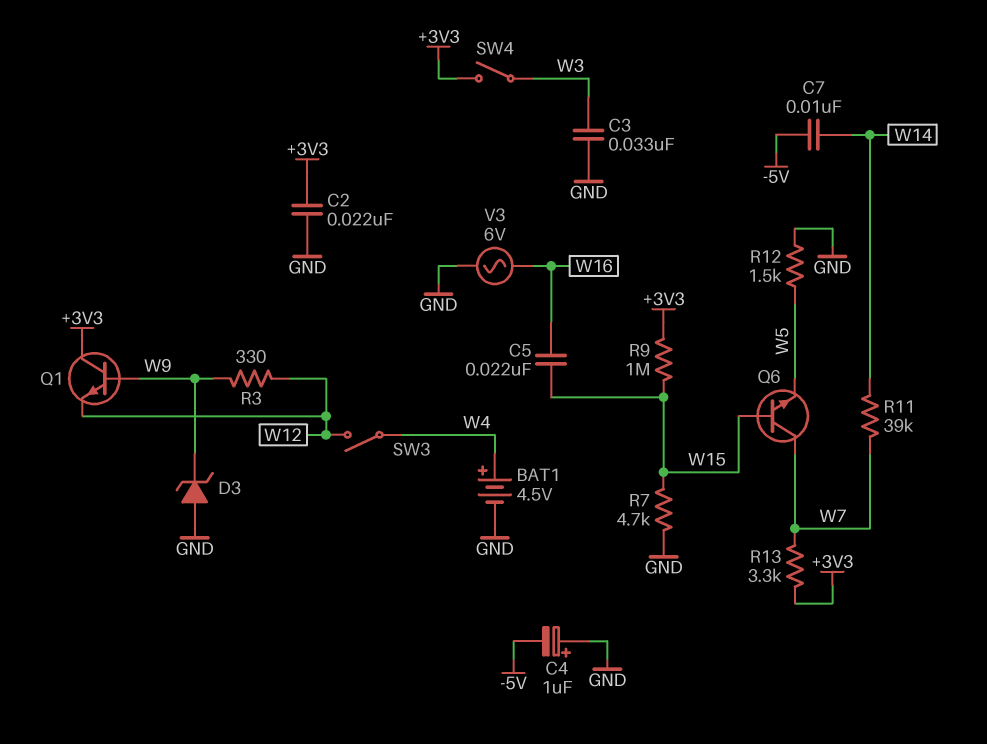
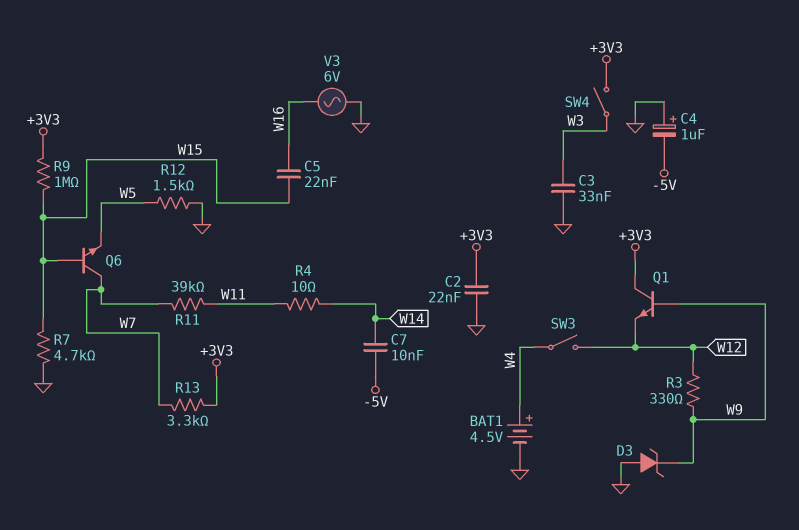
R4: none -> 10 (W11, W14)
R11: 39k (W7, W14) -> 39k (W7, W11)

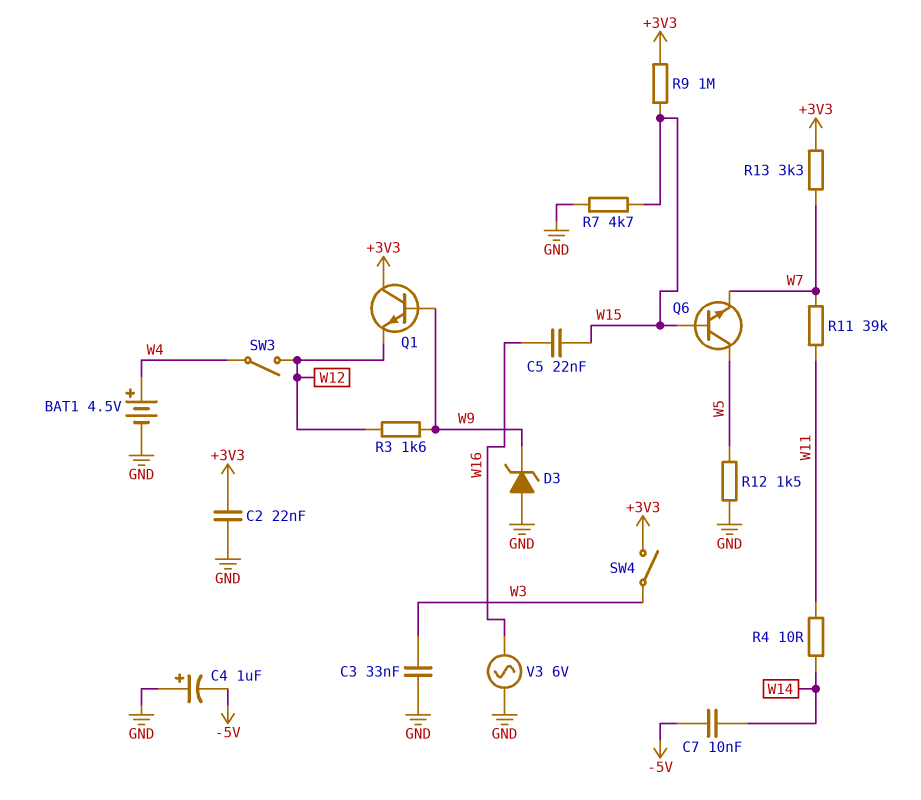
Q6: NPN (B W15, C W7, E W5) -> NPN (B W15, C W5, E W7)
R3: 330 (W9, W12) -> 1.6k (W9, W12)

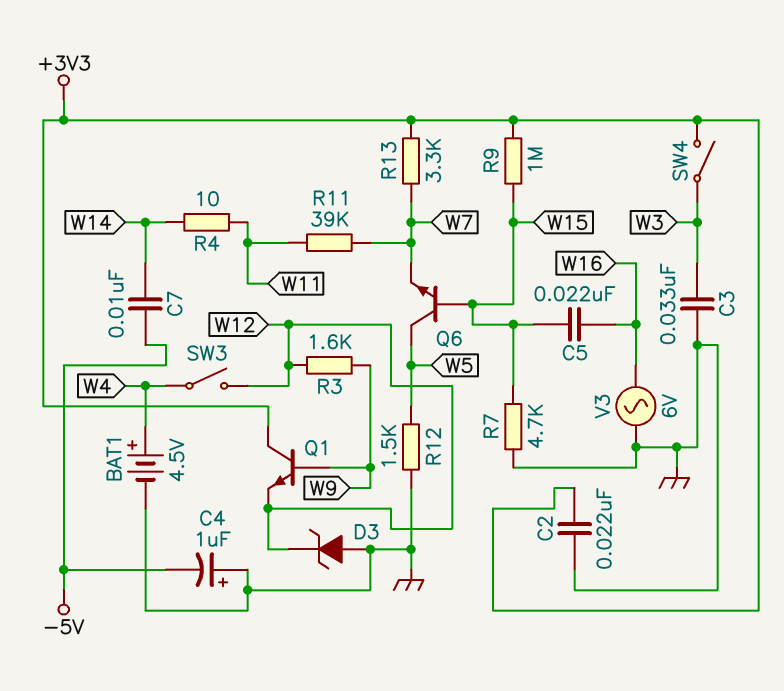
D3: zener (A GND, K W9) -> zener (A GND, K W12)

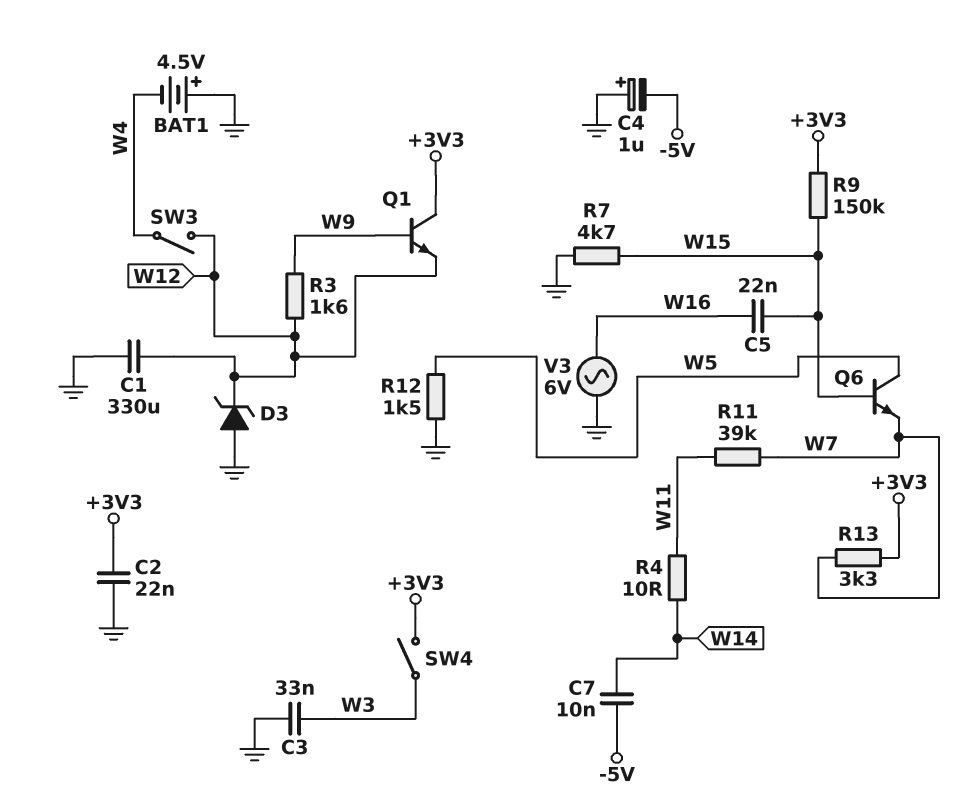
BAT1: 4.5V (plus W4, minus GND) -> 4.5V (plus GND, minus W4)
C1: none -> 330uF (GND, W12)
R9: 1M (+3V3, W15) -> 150k (+3V3, W15)

